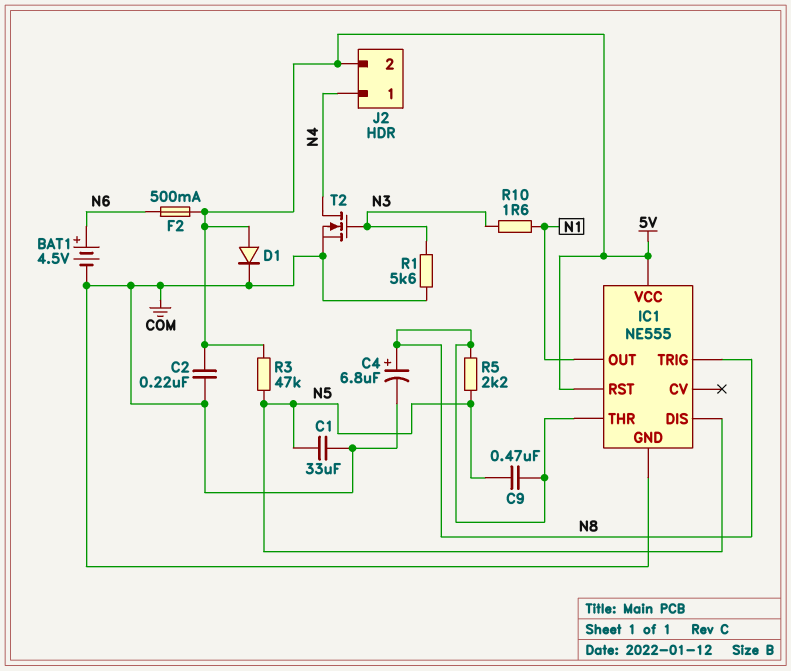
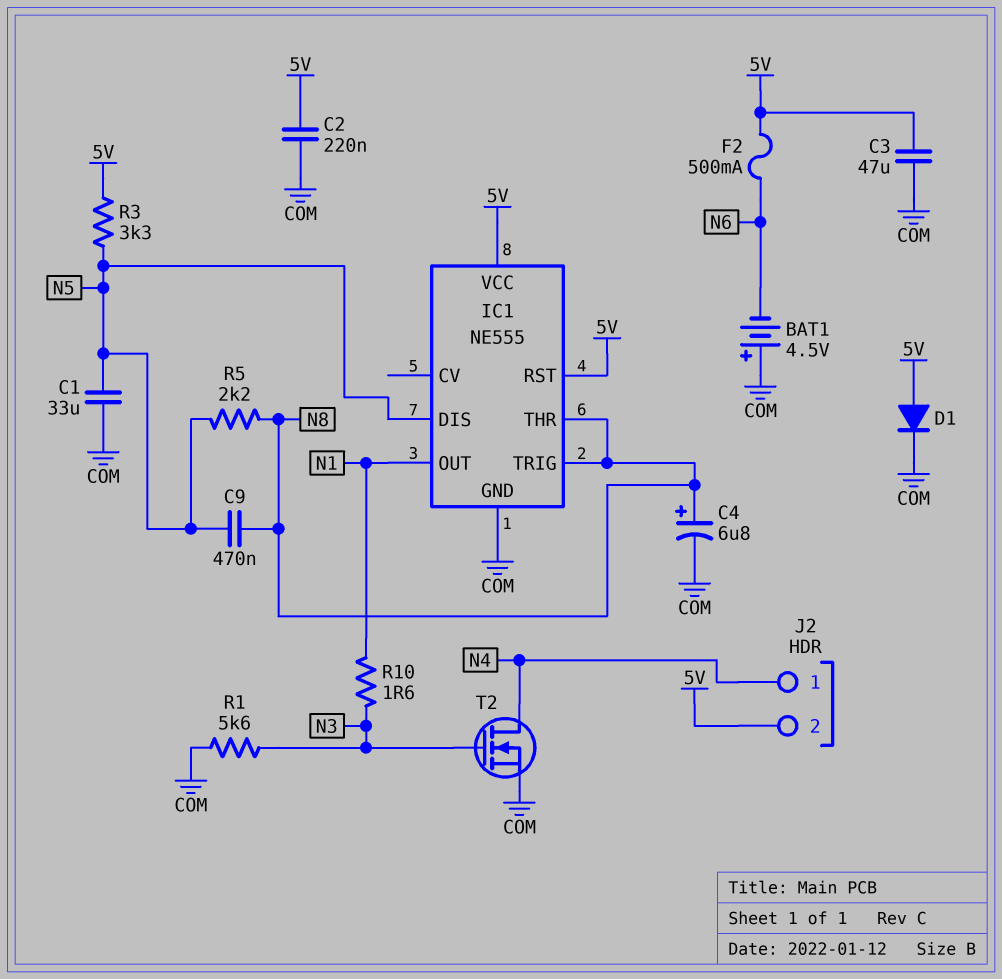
BAT1: 4.5V (plus N6, minus COM) -> 4.5V (plus COM, minus N6)
C3: none -> 47uF (5V, COM)
R3: 47k (5V, N5) -> 3.3k (5V, N5)

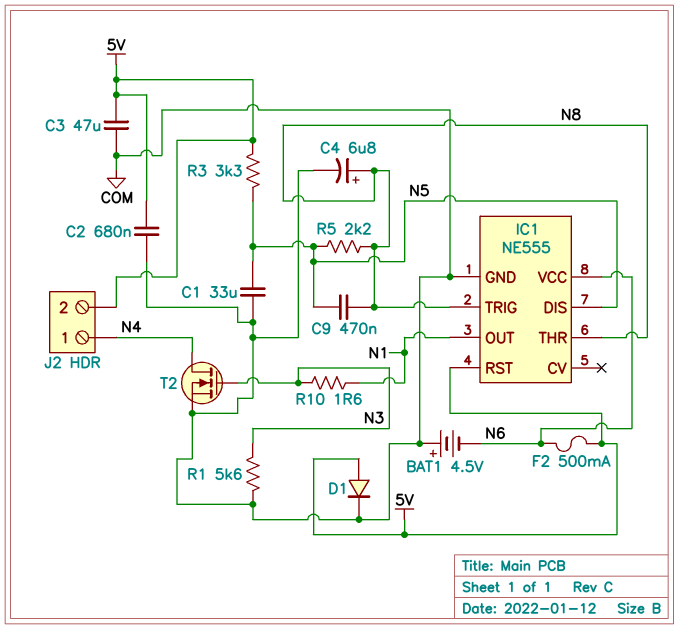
C2: 220nF (5V, COM) -> 680nF (5V, COM)
IC1 pin VCC: 5V -> N6

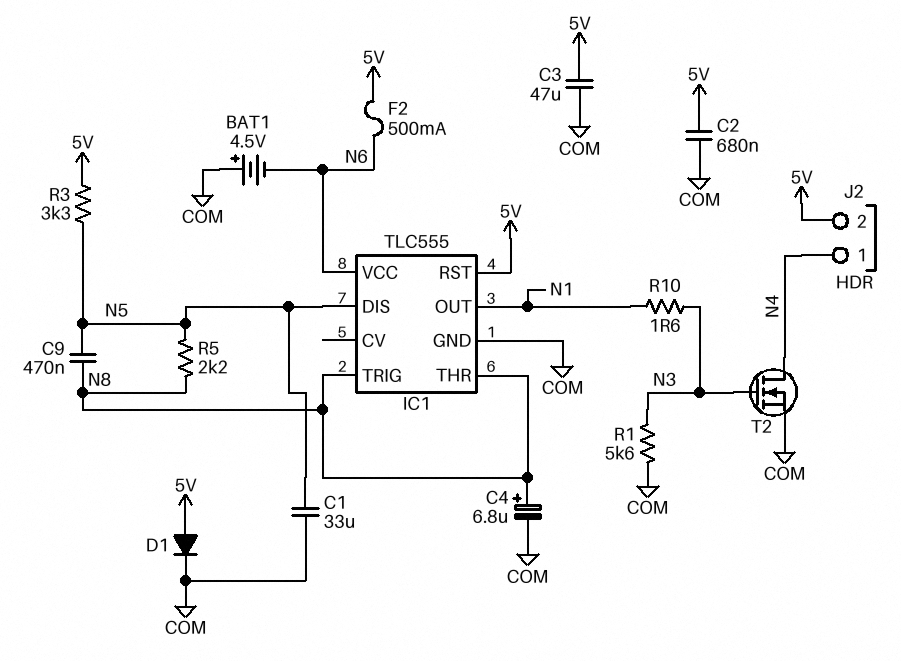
IC1: NE555 -> TLC555

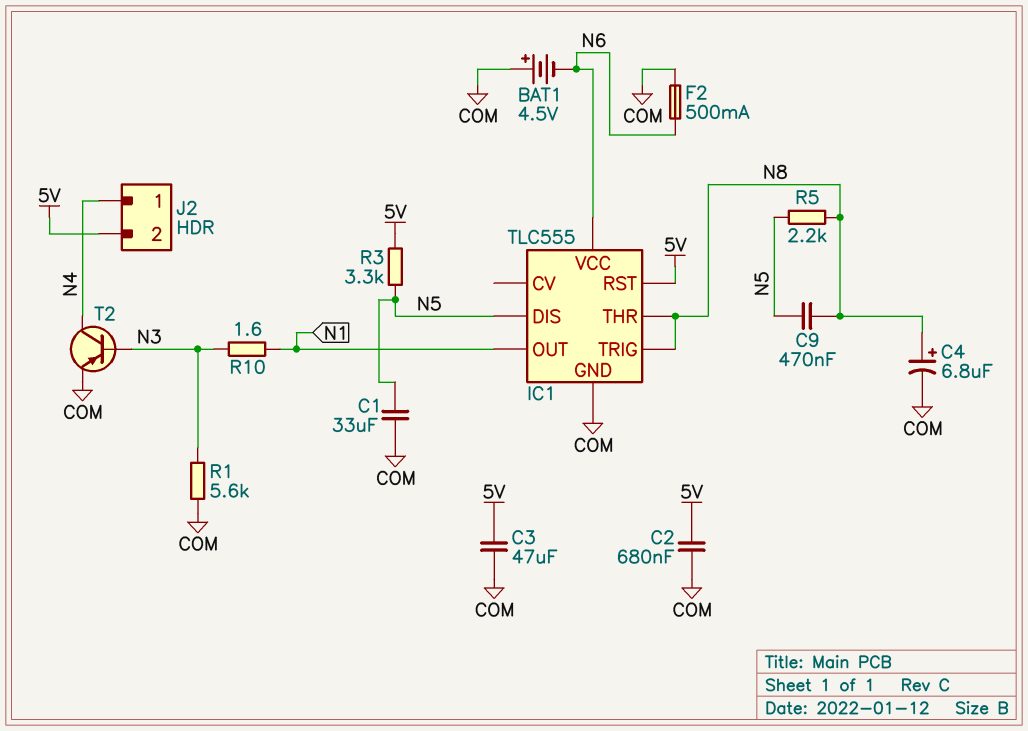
D1: diode (A 5V, K COM) -> none
F2: 500mA (5V, N6) -> 500mA (COM, N6)
T2: NMOS (G N3, D N4, S COM) -> PNP (B N3, C N4, E COM)

